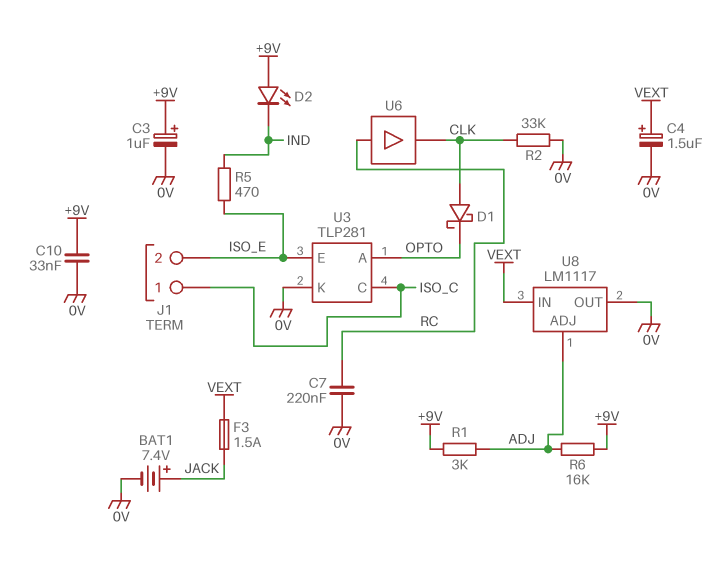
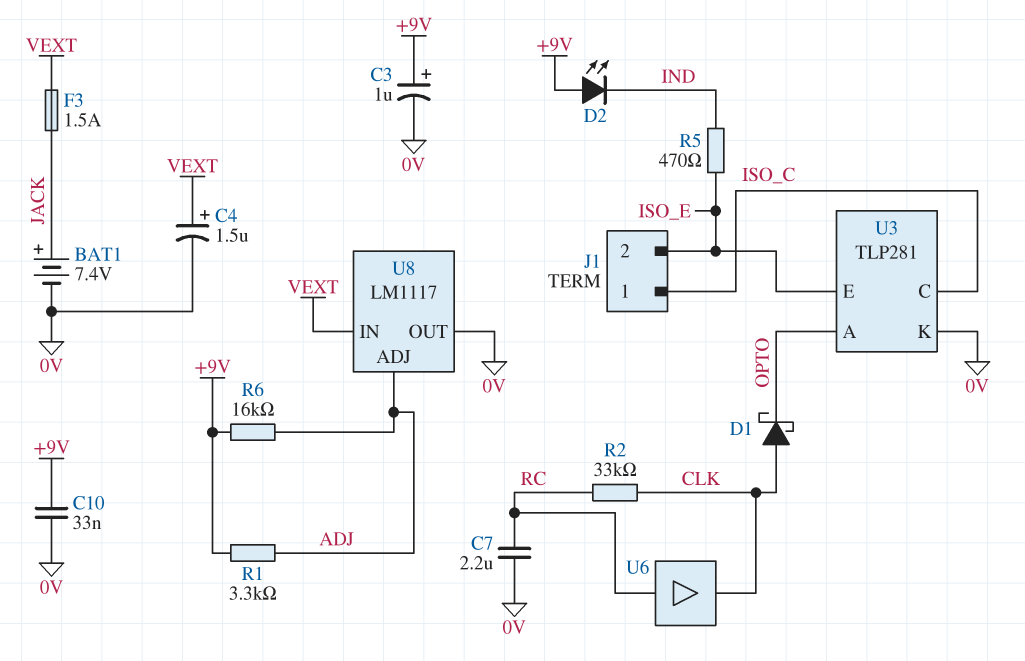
C7: 220nF (0V, RC) -> 2.2uF (0V, RC)
R1: 3k (+9V, ADJ) -> 3.3k (+9V, ADJ)
R2: 33k (0V, CLK) -> 33k (CLK, RC)

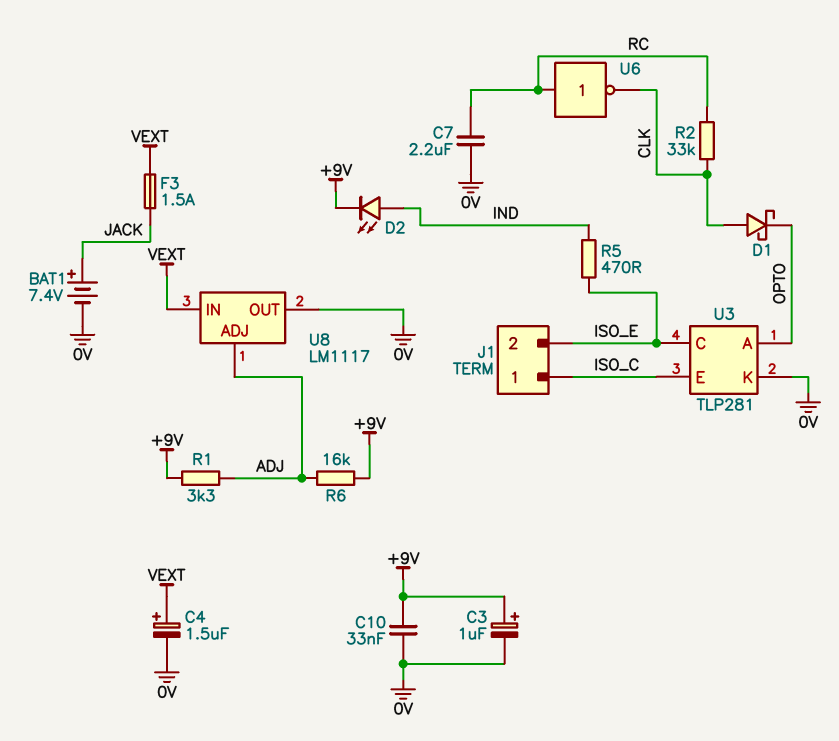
D2: LED (A +9V, K IND) -> LED (A IND, K +9V)
U3 pin C: ISO_C -> ISO_E
U3 pin E: ISO_E -> ISO_C
U6: buffer (in RC, out CLK) -> NOT (in RC, out CLK)

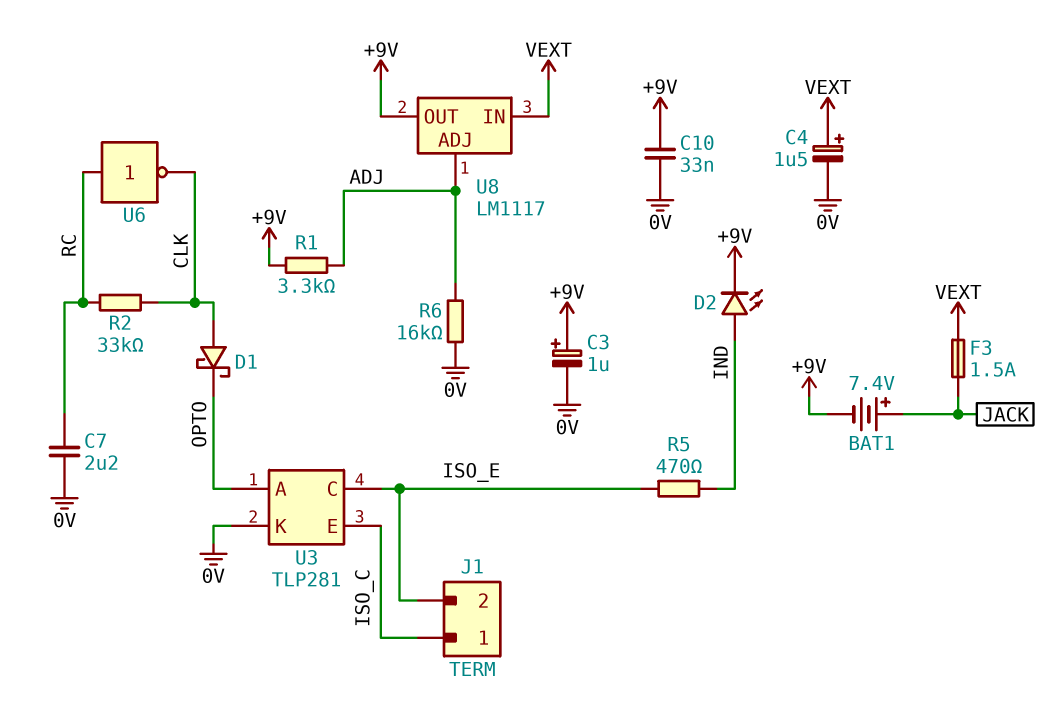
BAT1: 7.4V (plus JACK, minus 0V) -> 7.4V (plus JACK, minus +9V)
R6: 16k (+9V, ADJ) -> 16k (0V, ADJ)
U8 pin OUT: 0V -> +9V

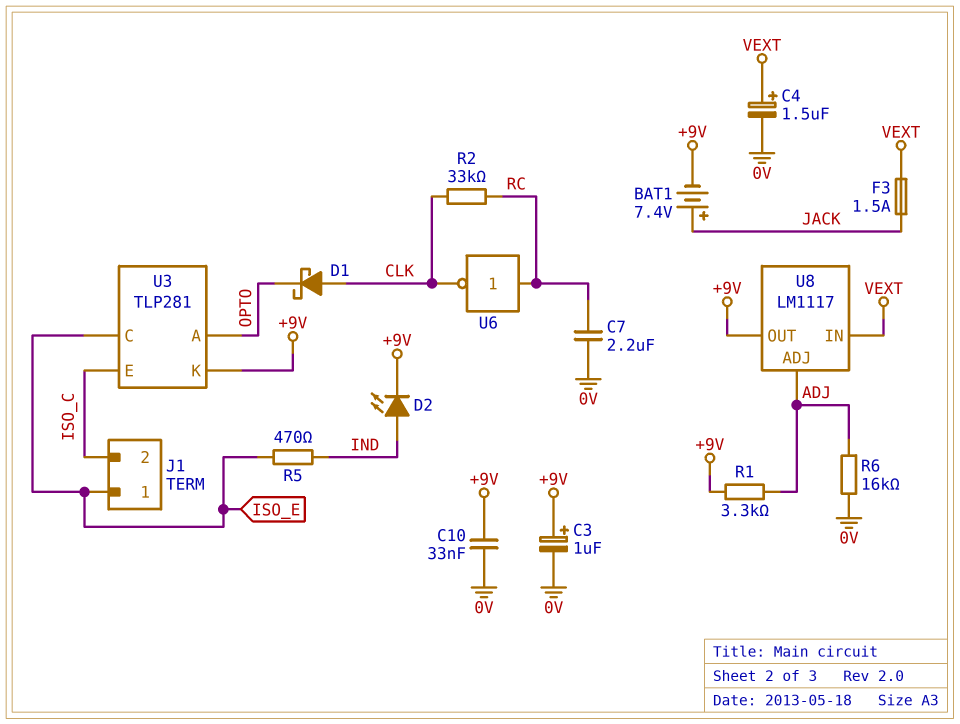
J1 pin 1: ISO_C -> ISO_E
J1 pin 2: ISO_E -> ISO_C
U3 pin K: 0V -> +9V

